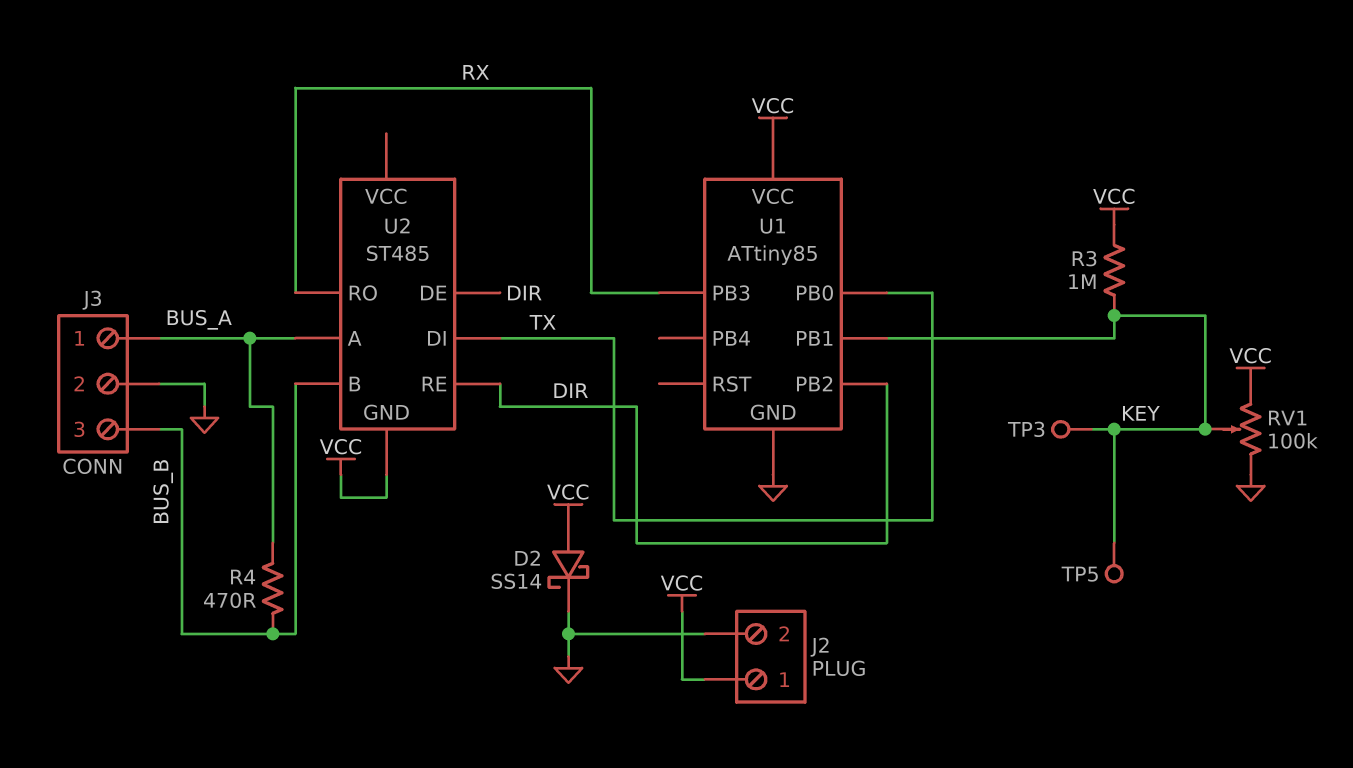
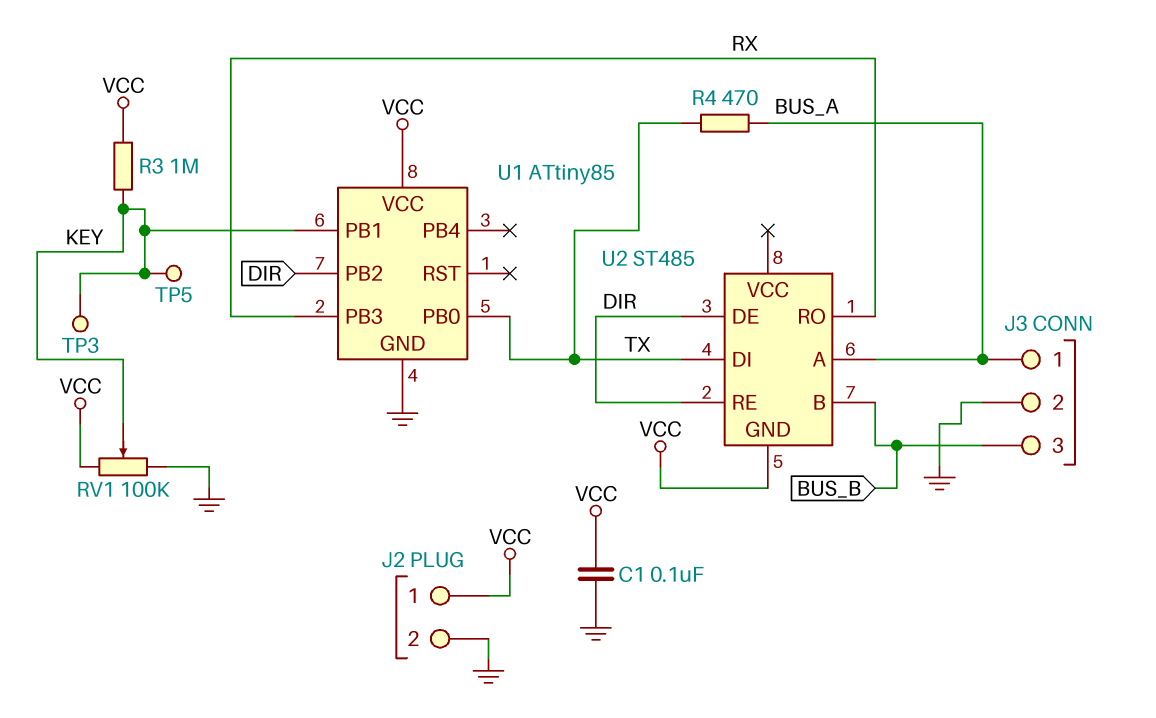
C1: none -> 100nF (GND, VCC)
D2: schottky SS14 (A VCC, K GND) -> none
R4: 470 (BUS_A, BUS_B) -> 470 (BUS_A, TX)

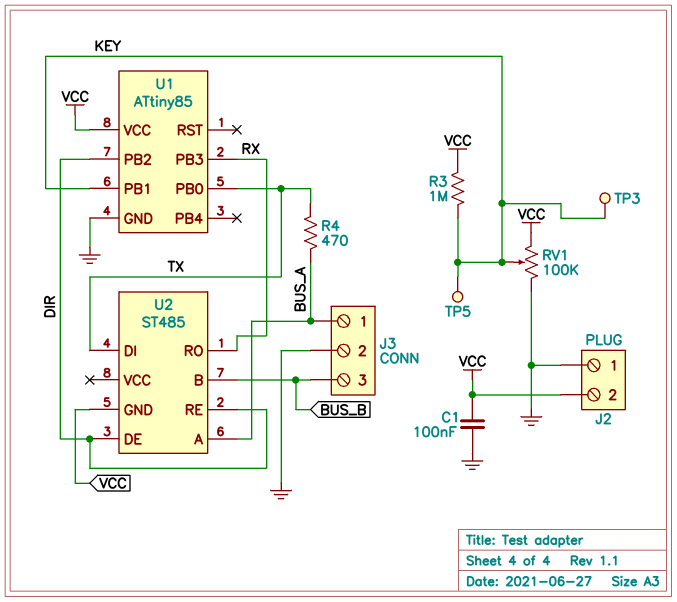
J2 pin 1: VCC -> GND
J2 pin 2: GND -> VCC

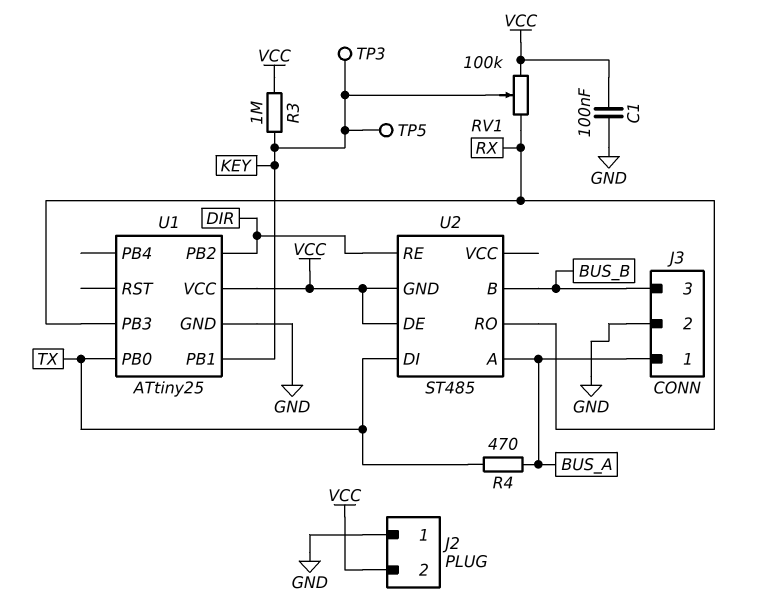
RV1: 100k (GND, VCC, wiper KEY) -> 100k (RX, VCC, wiper KEY)
U1: ATtiny85 -> ATtiny25
U2 pin DE: DIR -> VCC

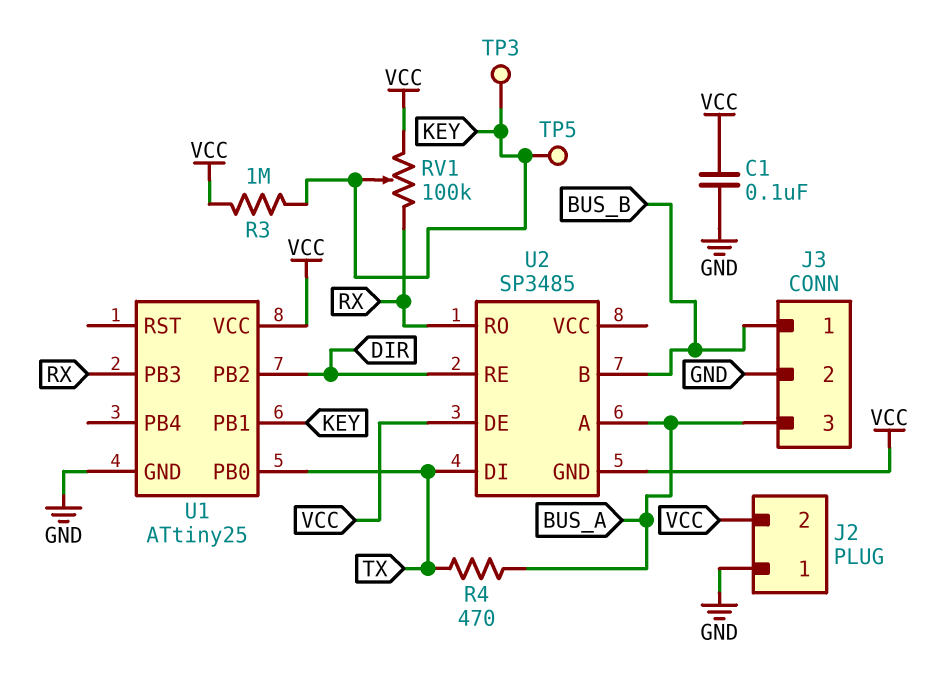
J3 pin 1: BUS_A -> BUS_B
J3 pin 3: BUS_B -> BUS_A
U2: ST485 -> SP3485

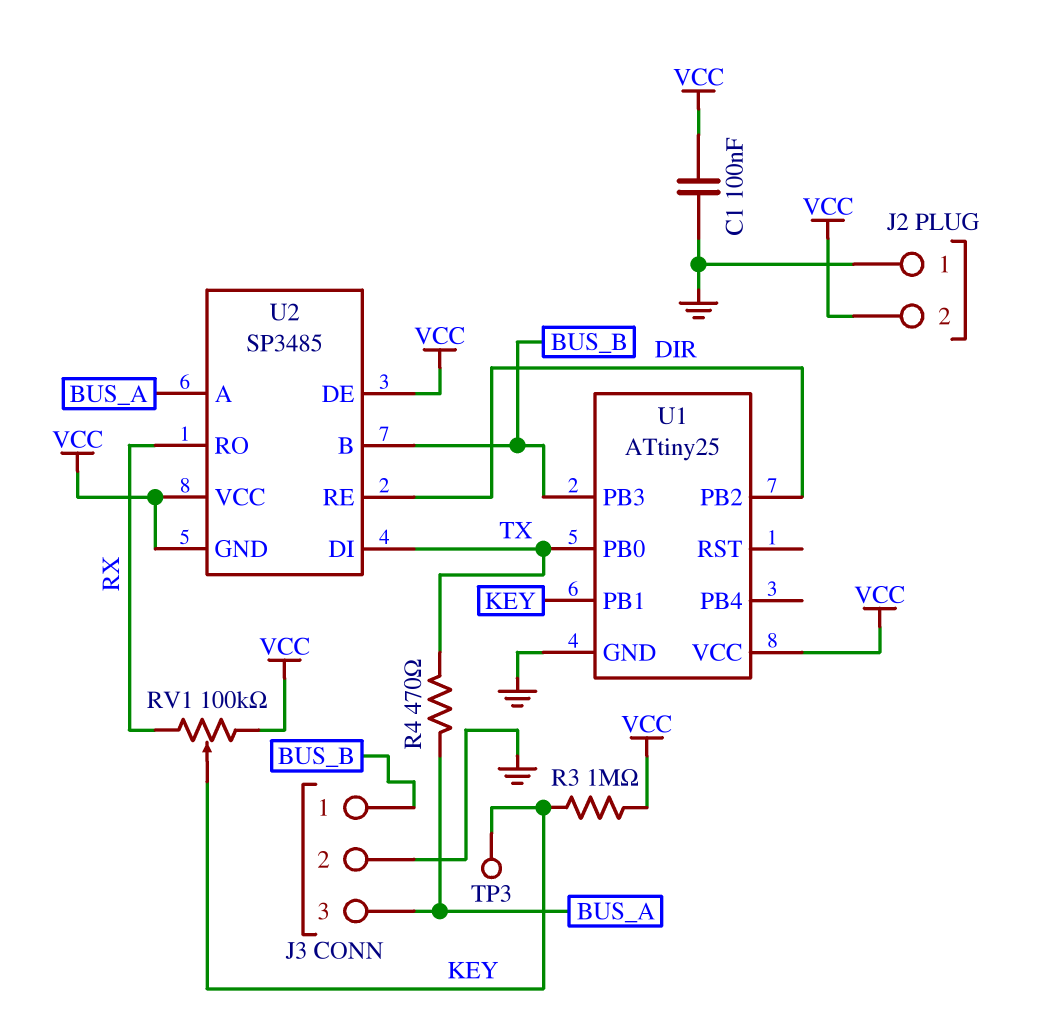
TP5: test point (KEY) -> none
U1 pin PB3: RX -> BUS_B
U2 pin VCC: none -> VCC

